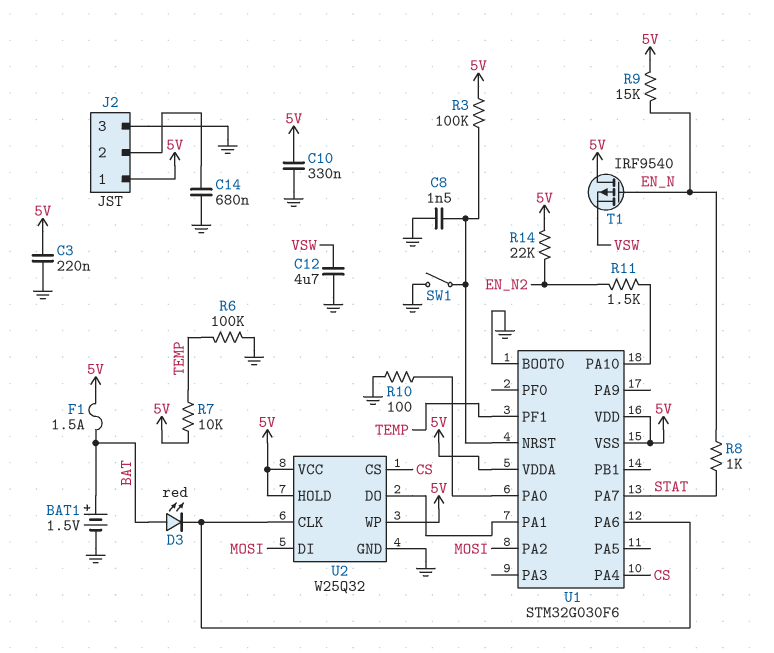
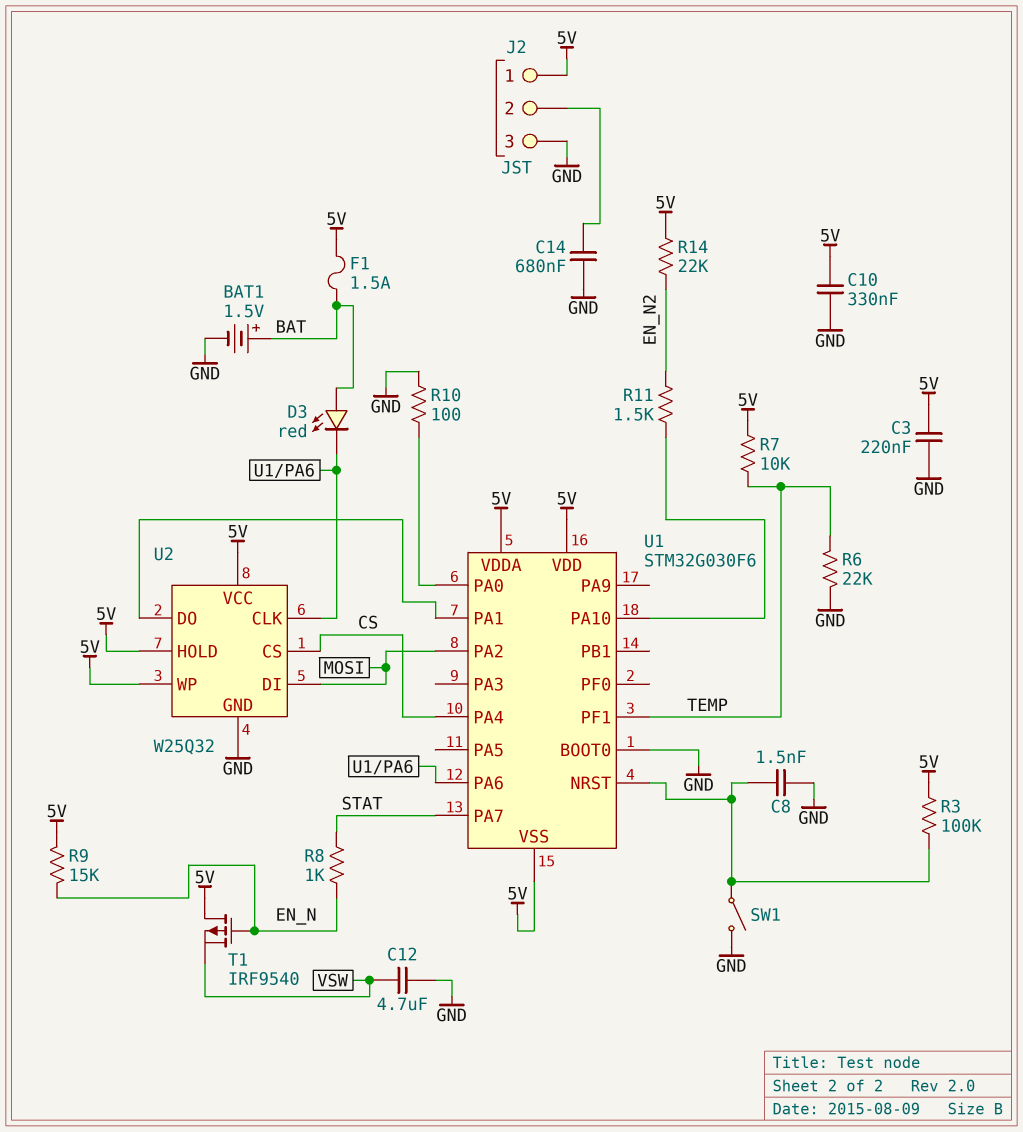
R6: 100k (GND, TEMP) -> 22k (GND, TEMP)

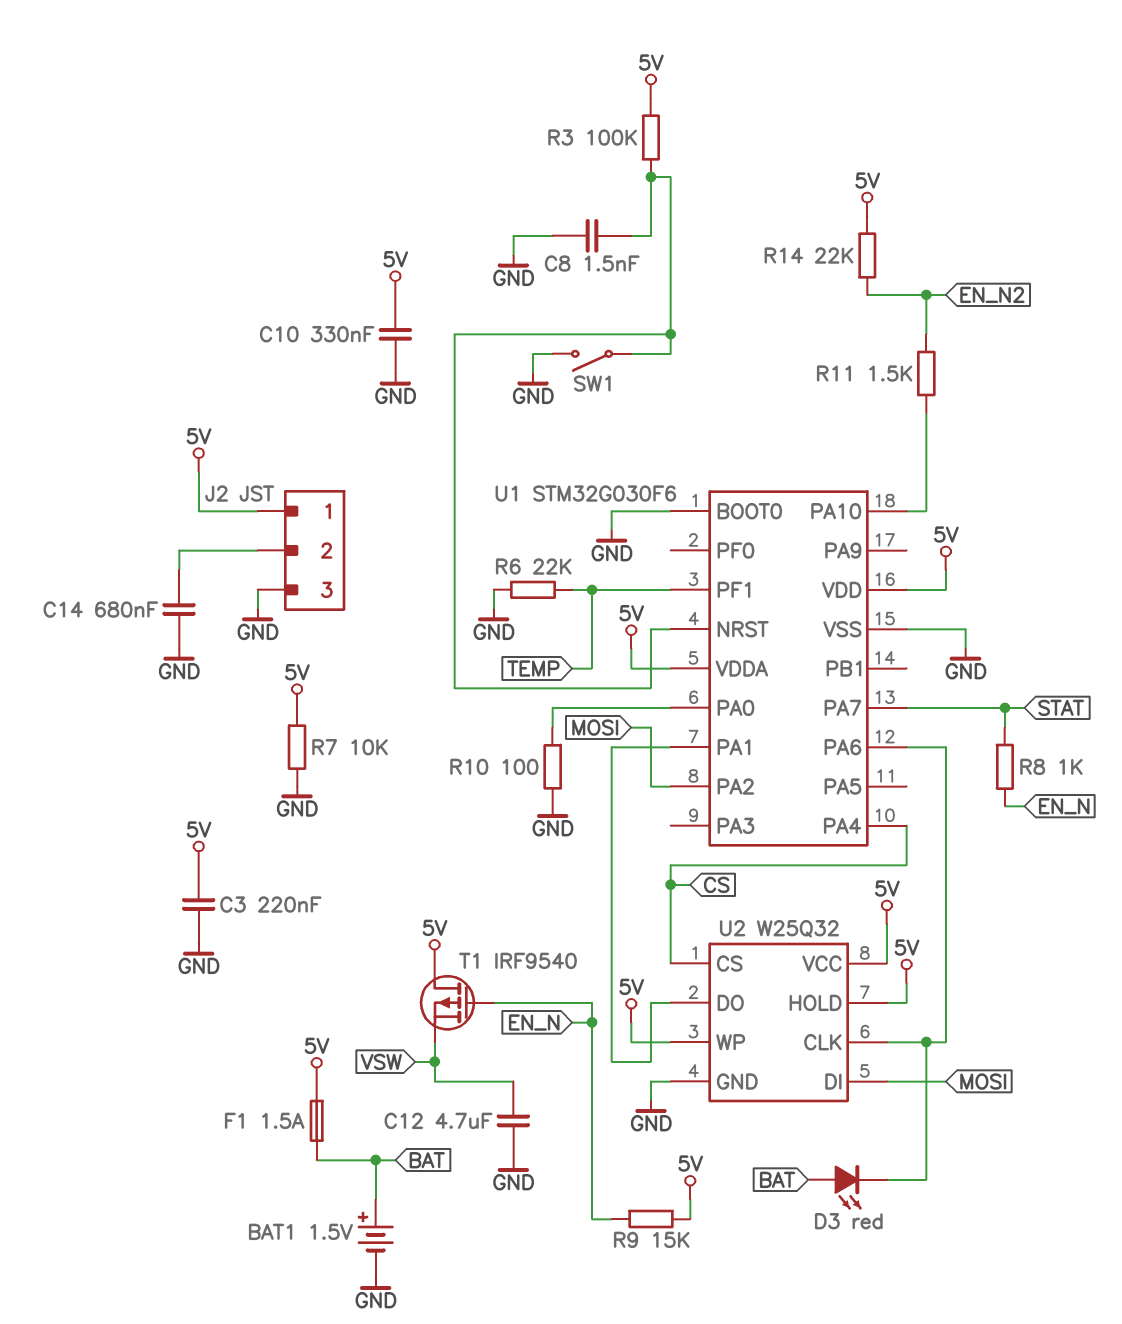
R7: 10k (5V, TEMP) -> 10k (5V, GND)
U1 pin VSS: 5V -> GND

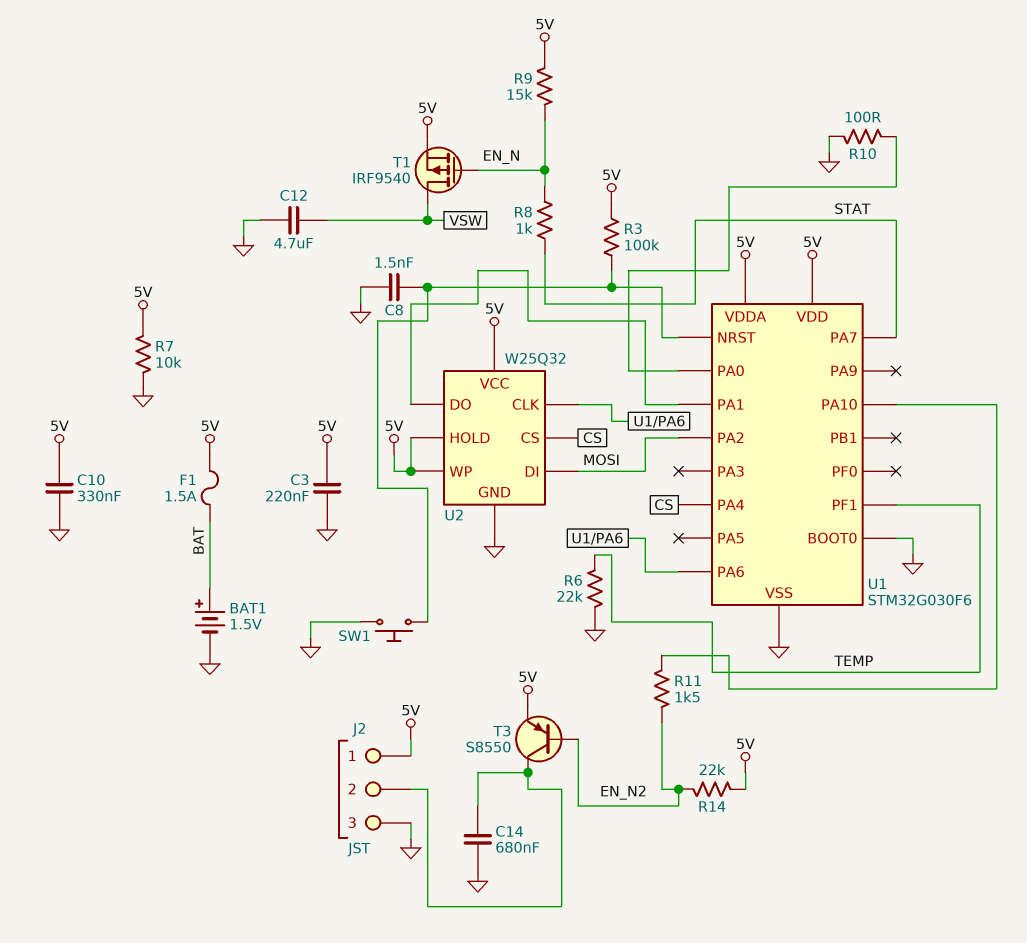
D3: LED red (A BAT, K U1/PA6) -> none
SW1: switch (GND, U1/NRST) -> button (GND, U1/NRST)
T1: PMOS IRF9540 (G EN_N, D 5V, S VSW) -> PMOS IRF9540 (G EN_N, D VSW, S 5V)
T3: none -> PNP S8550 (B EN_N2, C J2/2, E 5V)

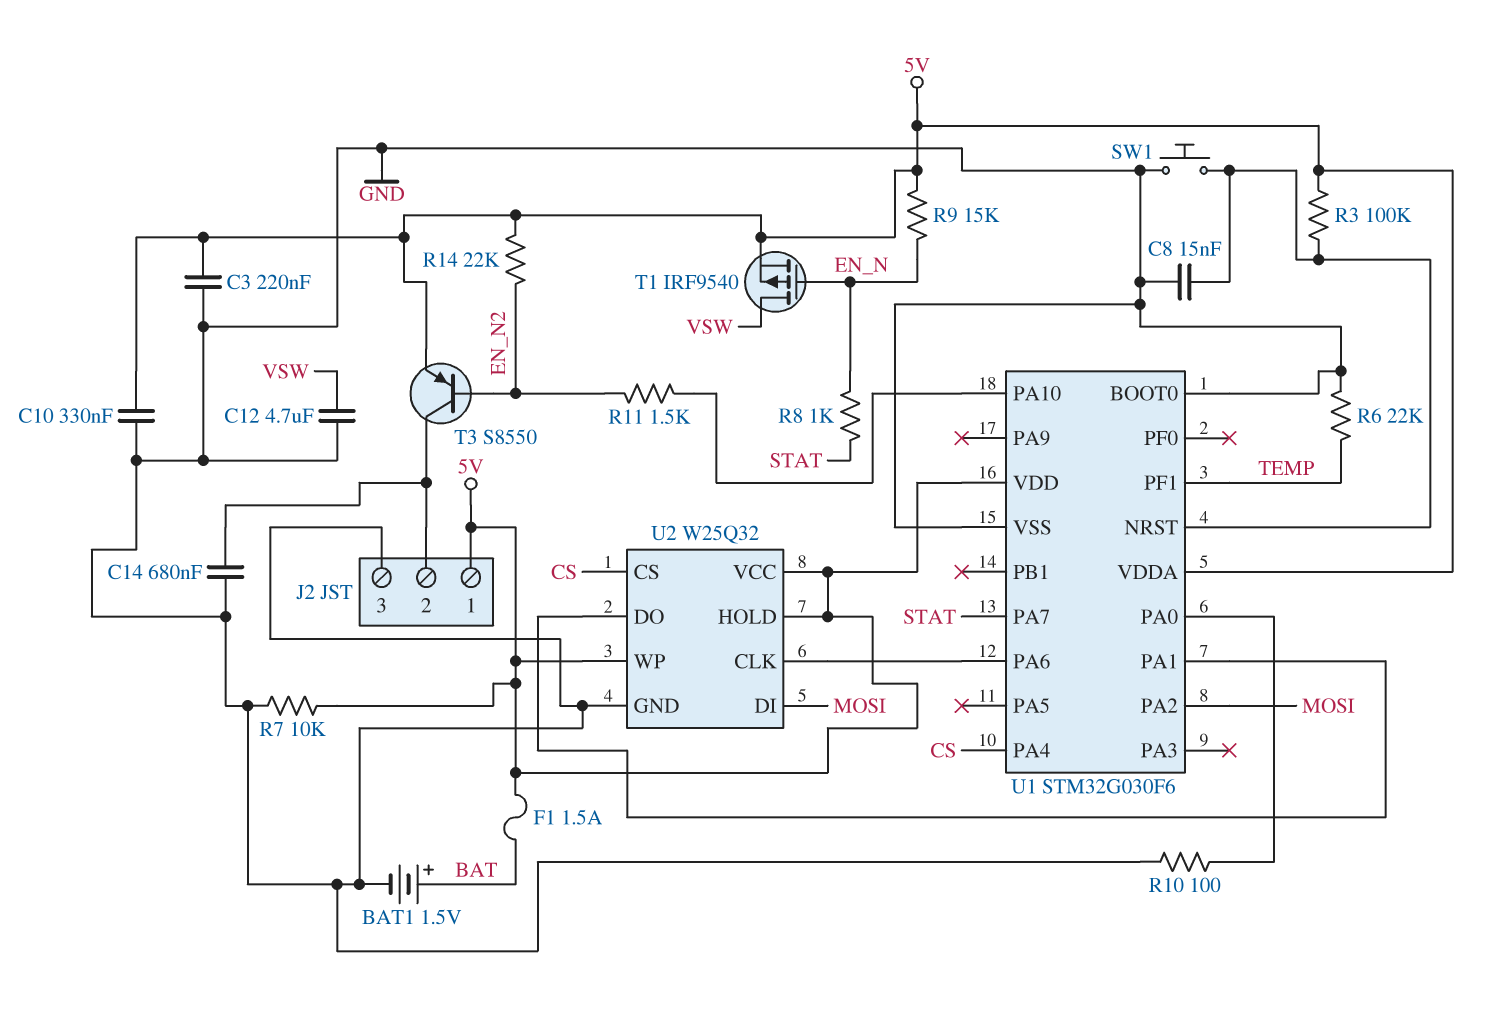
C8: 1.5nF (GND, U1/NRST) -> 15nF (GND, U1/NRST)

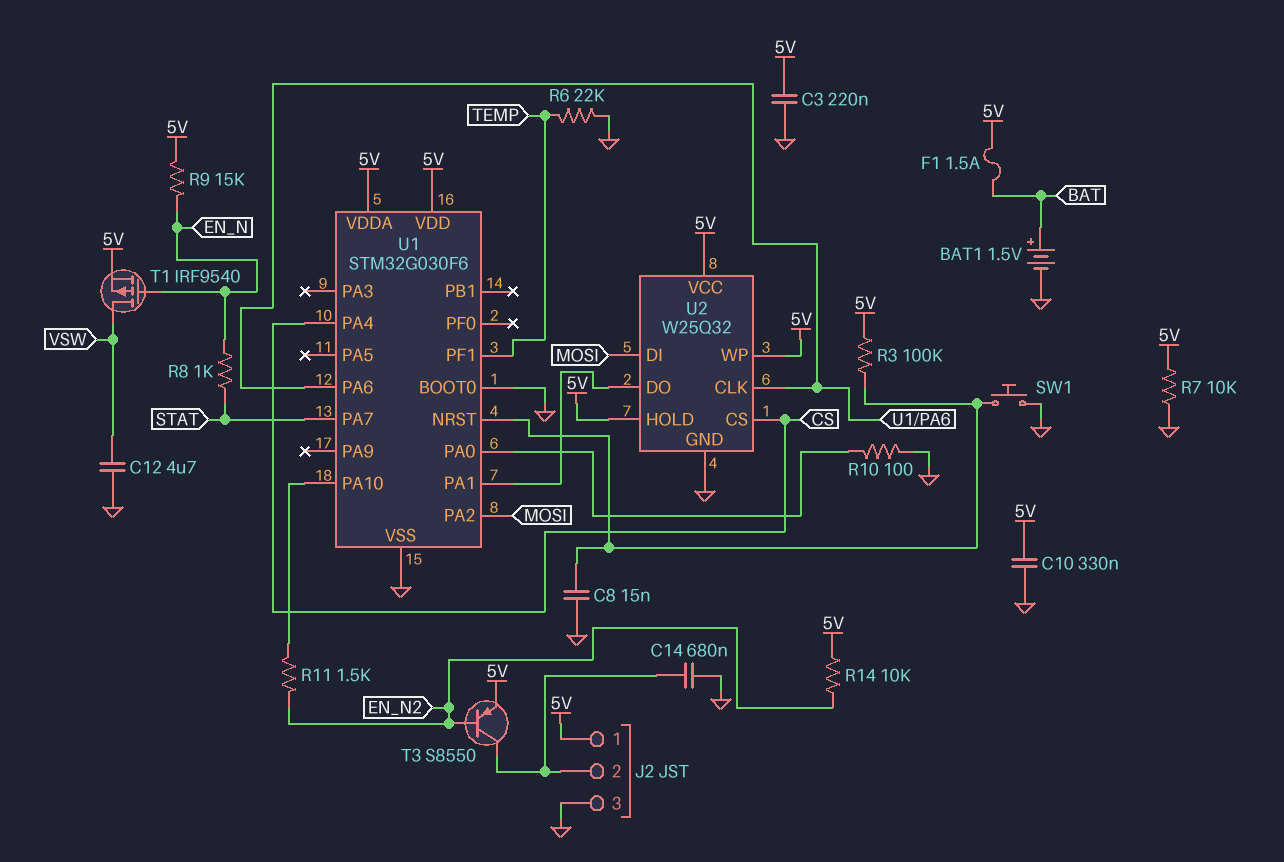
R14: 22k (5V, EN_N2) -> 10k (5V, EN_N2)

